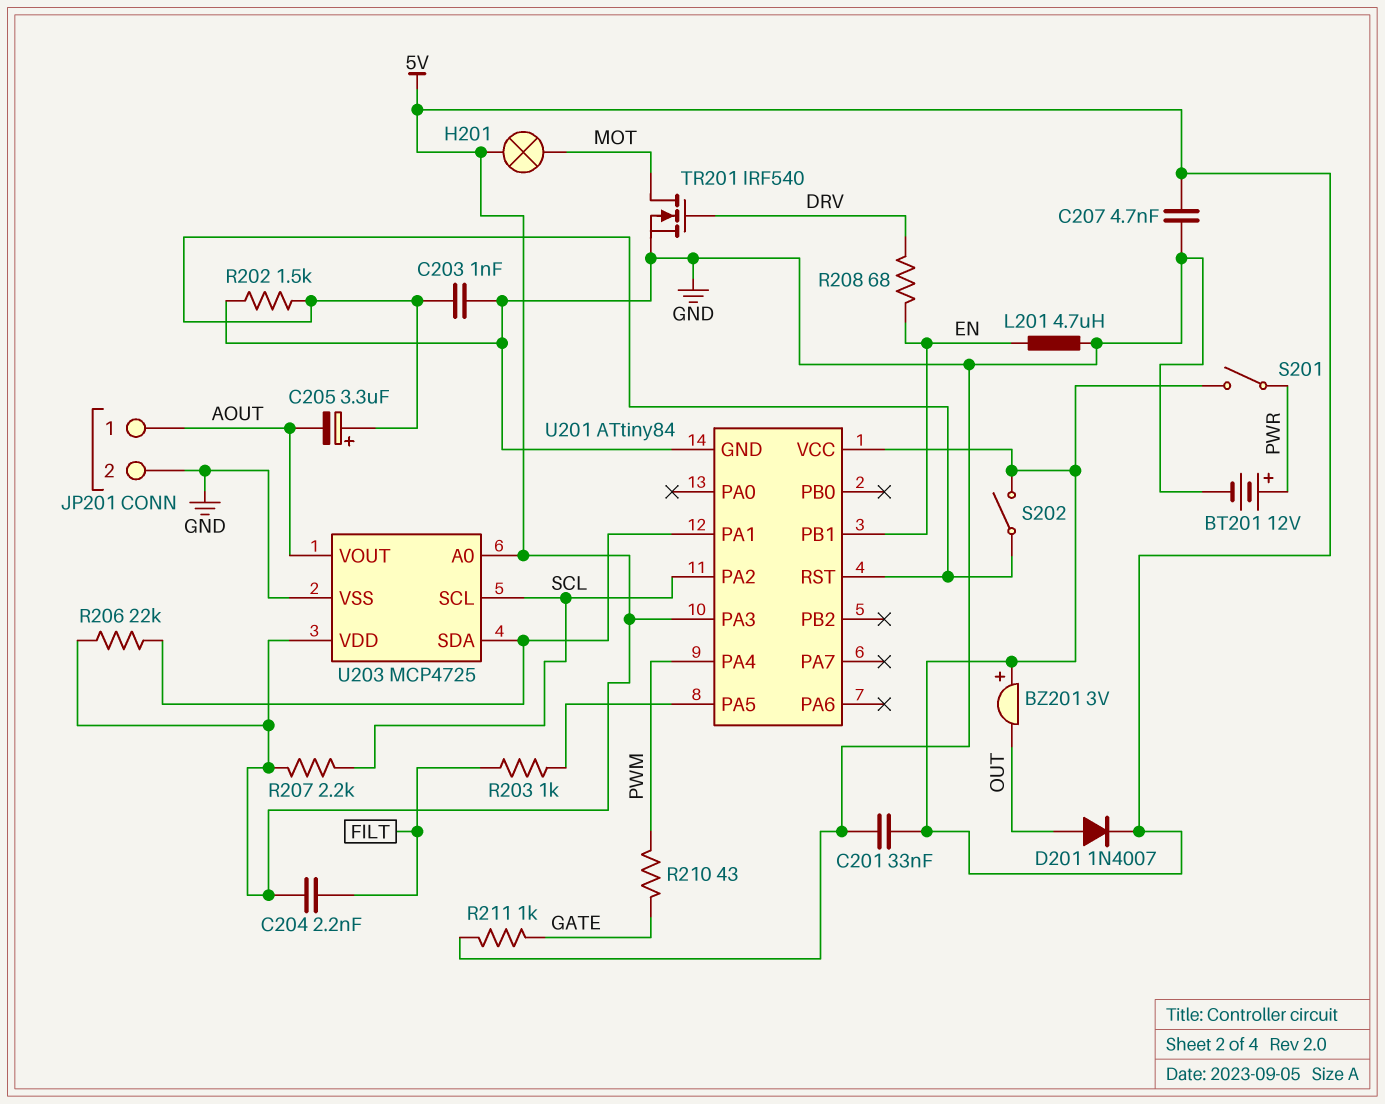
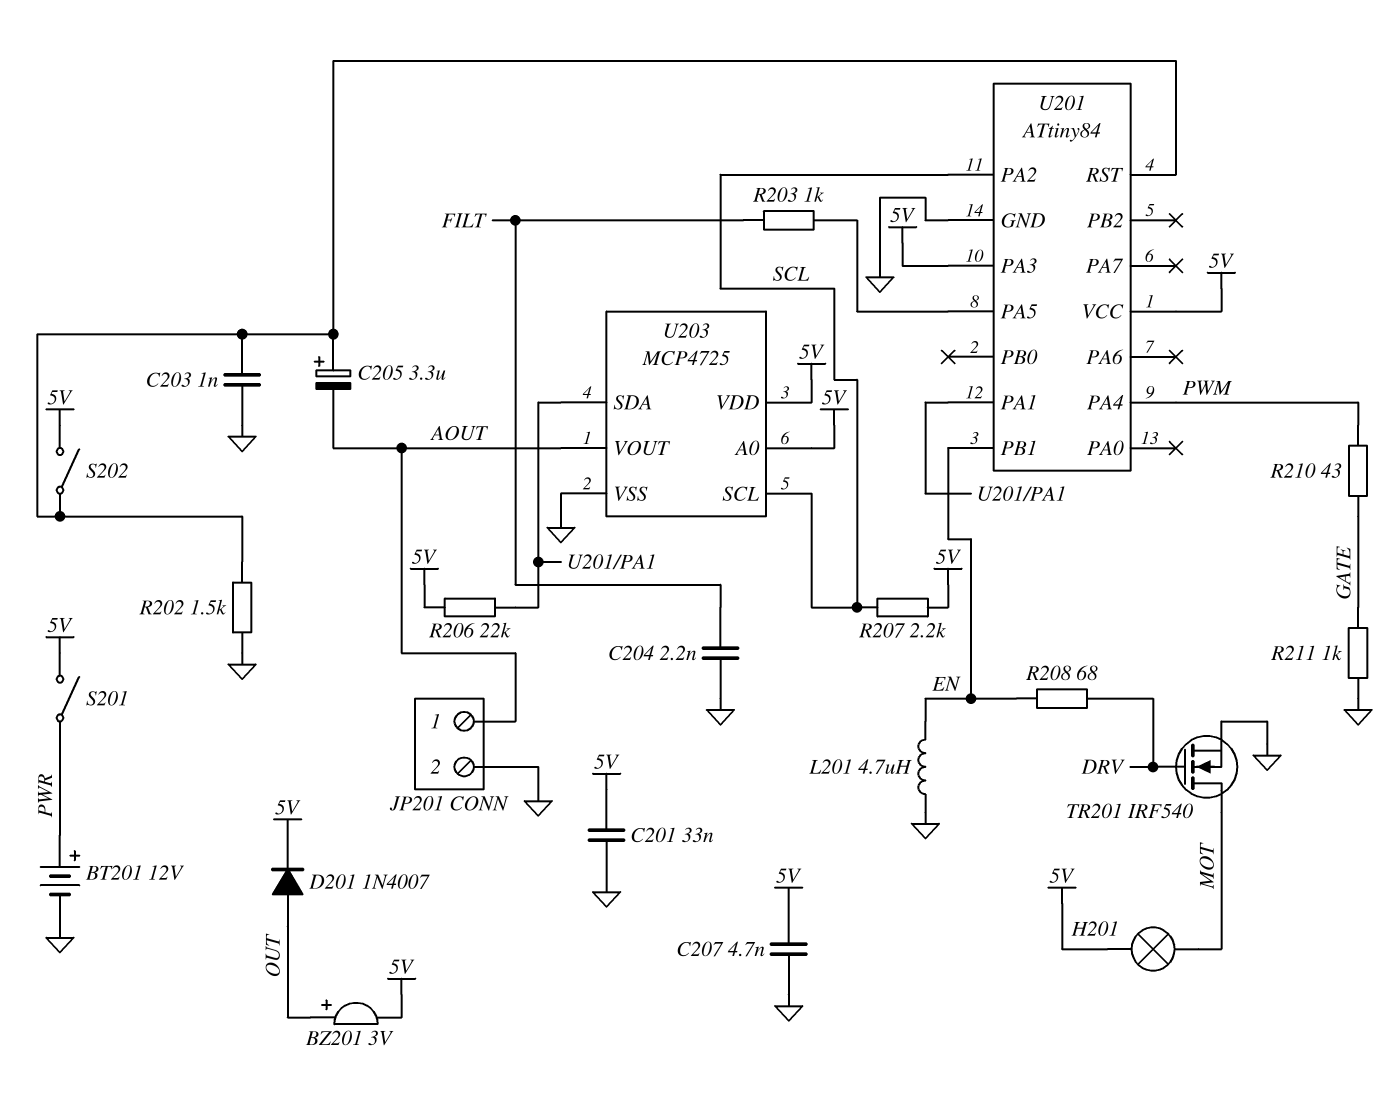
BZ201: buzzer 3V (plus 5V, minus OUT) -> buzzer 3V (plus OUT, minus 5V)
C204: 2.2nF (5V, FILT) -> 2.2nF (FILT, GND)

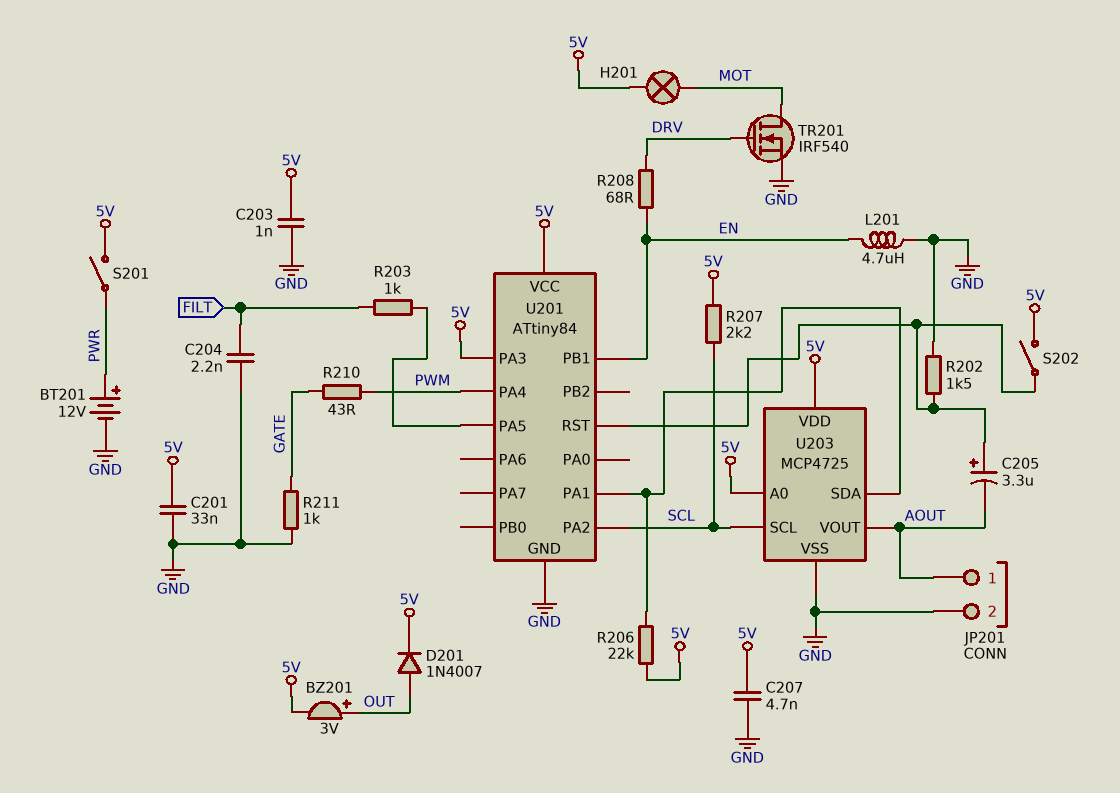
C203: 1nF (GND, U201/RST) -> 1nF (5V, GND)

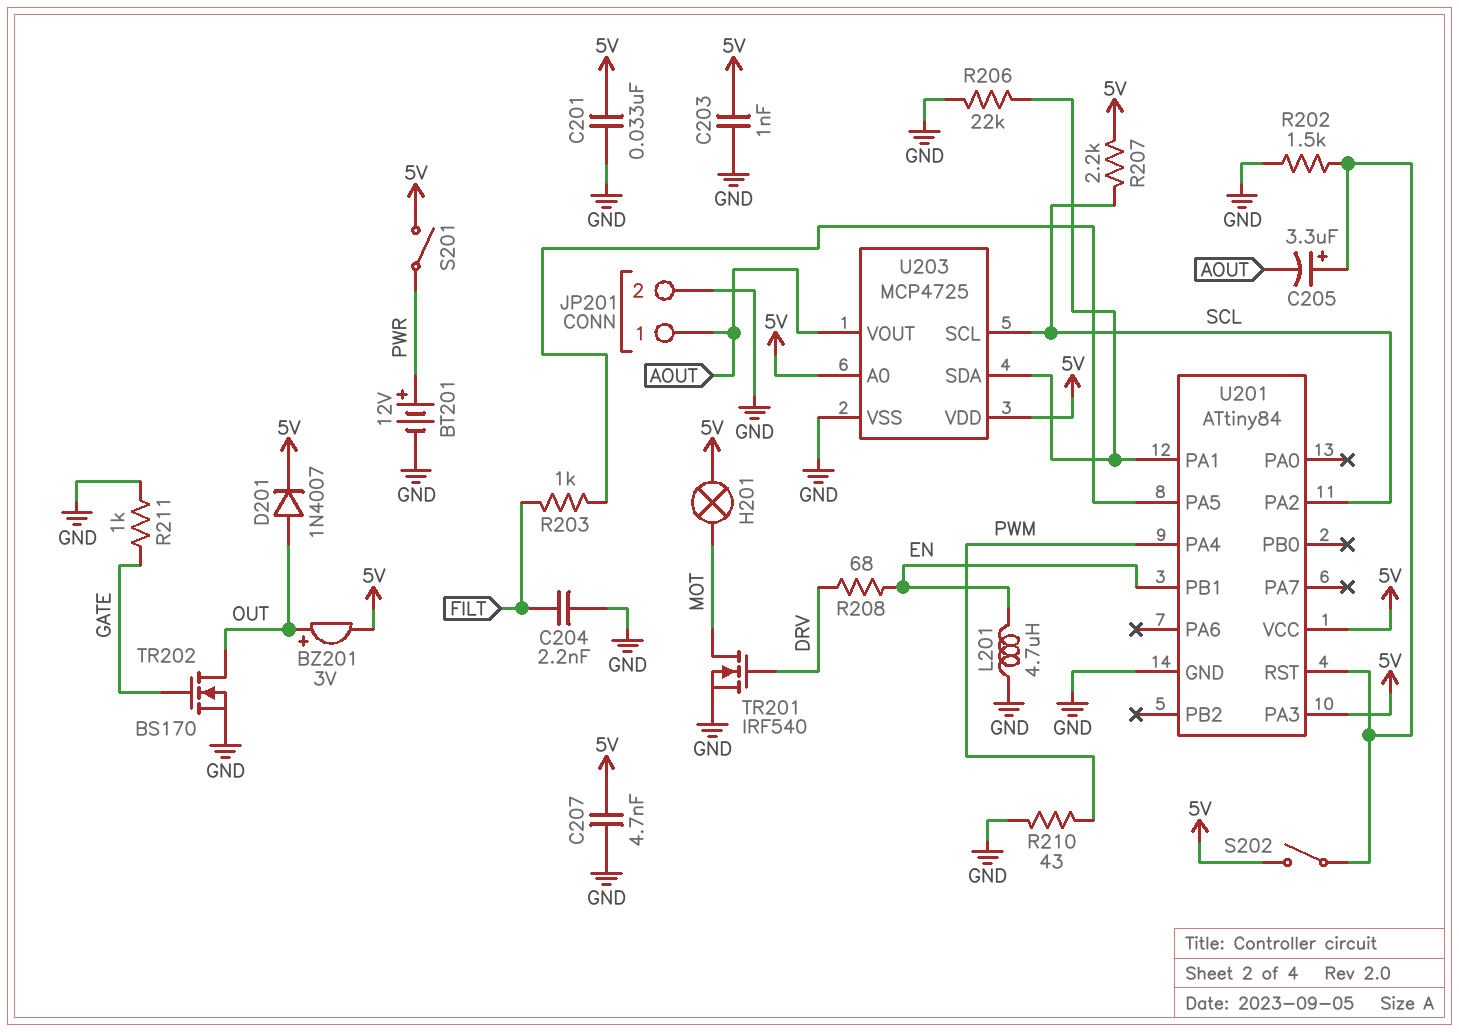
R206: 22k (5V, U201/PA1) -> 22k (GND, U201/PA1)
R210: 43 (GATE, PWM) -> 43 (GND, PWM)
TR202: none -> NMOS BS170 (G GATE, D OUT, S GND)

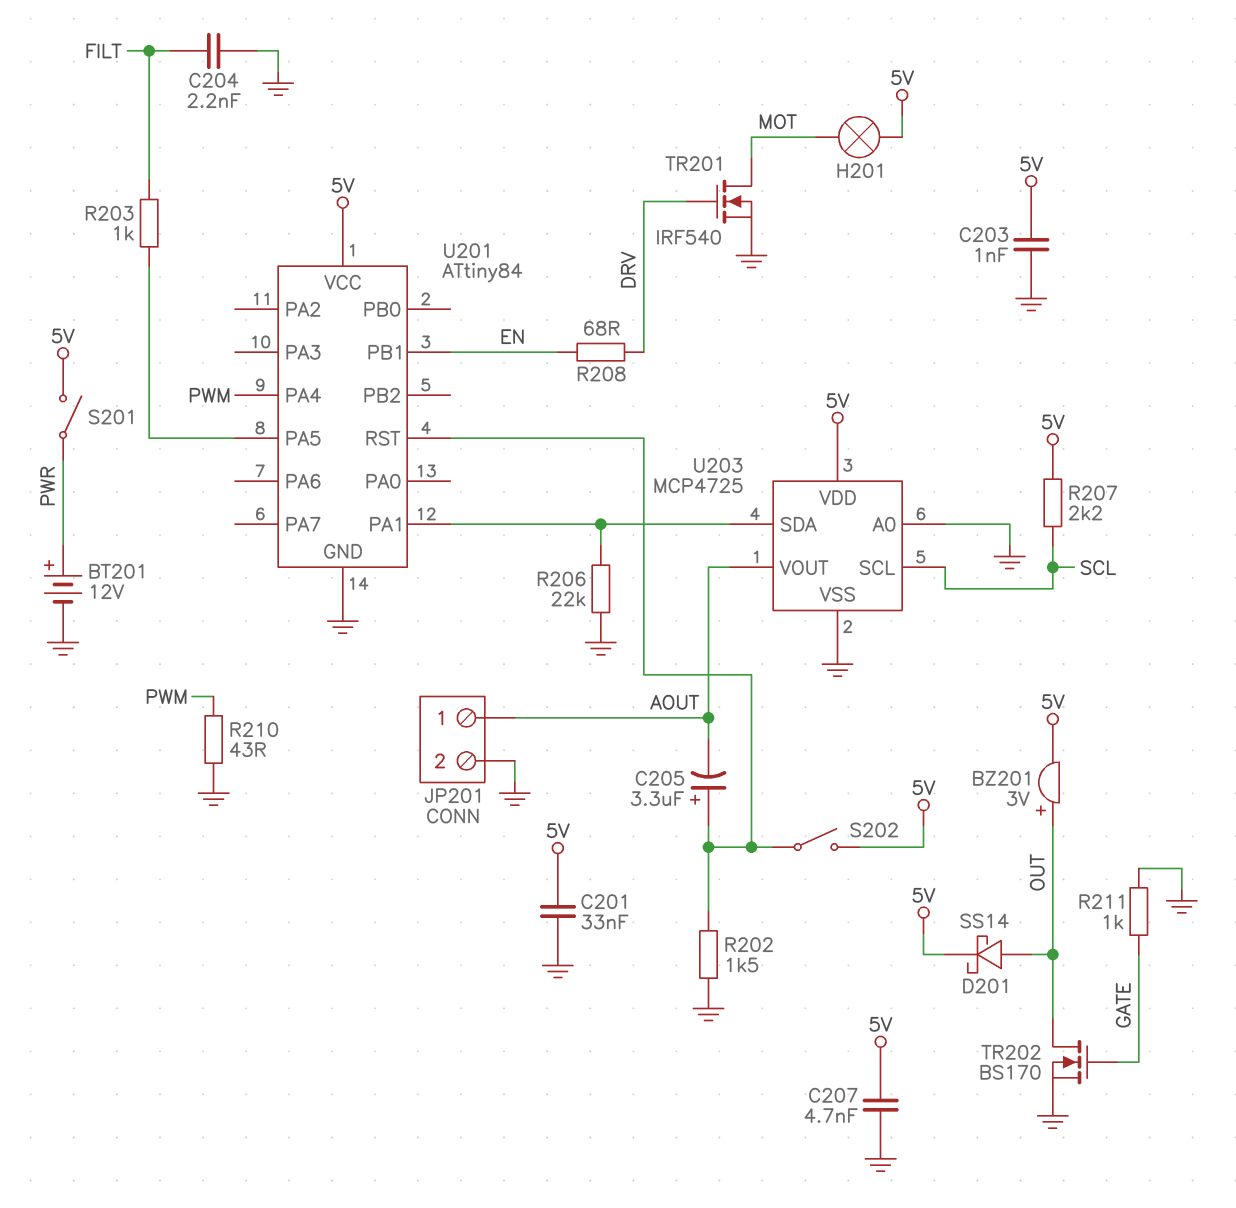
D201: diode 1N4007 (A OUT, K 5V) -> schottky SS14 (A OUT, K 5V)
L201: 4.7uH (EN, GND) -> none
U201 pin PA2: SCL -> none
U201 pin PA3: 5V -> none
U203 pin A0: 5V -> GND

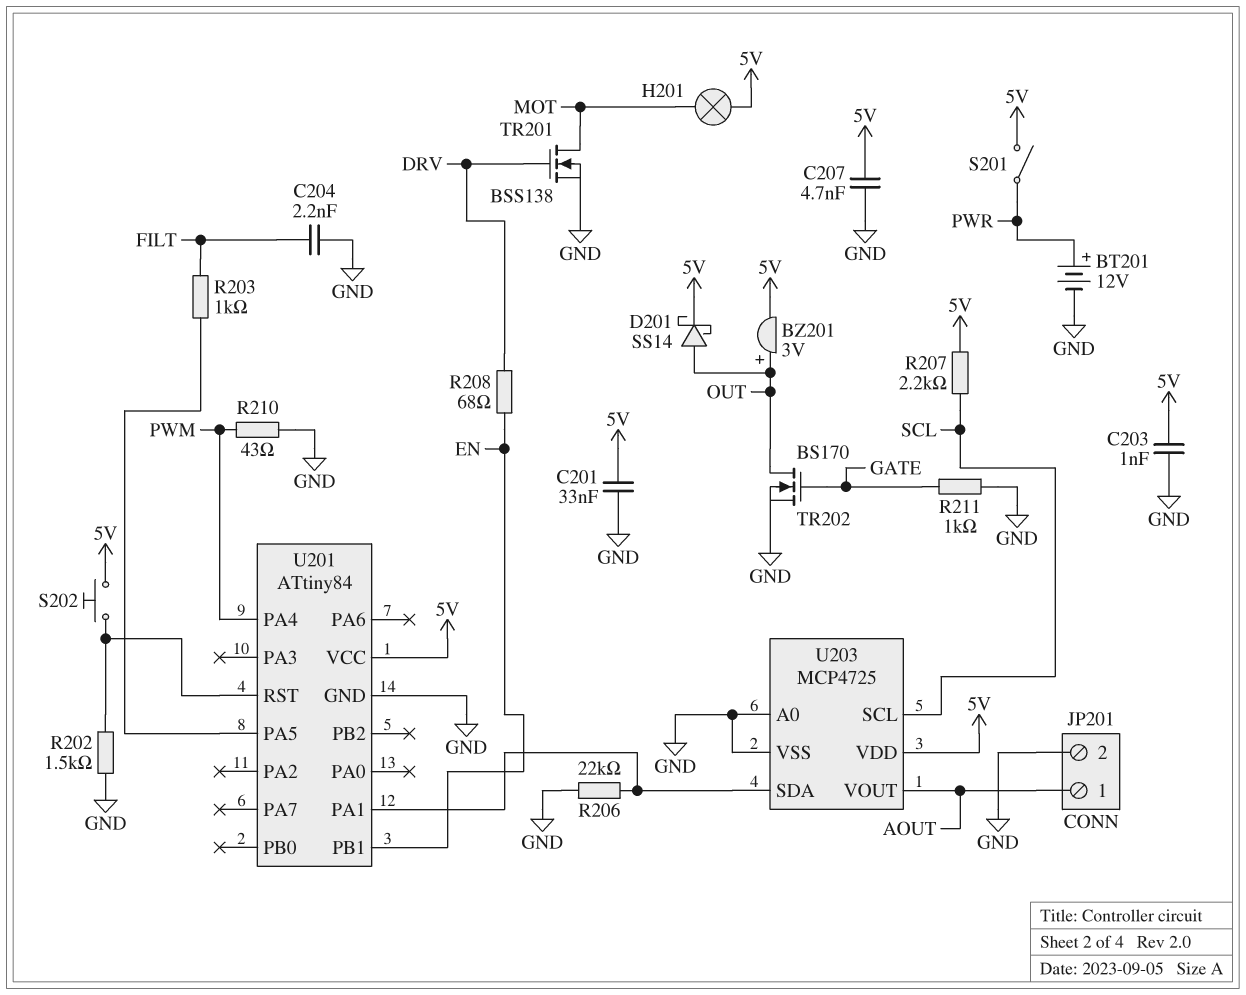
C205: 3.3uF (plus U201/RST, minus AOUT) -> none
S202: switch (5V, U201/RST) -> button (5V, U201/RST)
TR201: NMOS IRF540 (G DRV, D MOT, S GND) -> NMOS BSS138 (G DRV, D MOT, S GND)

